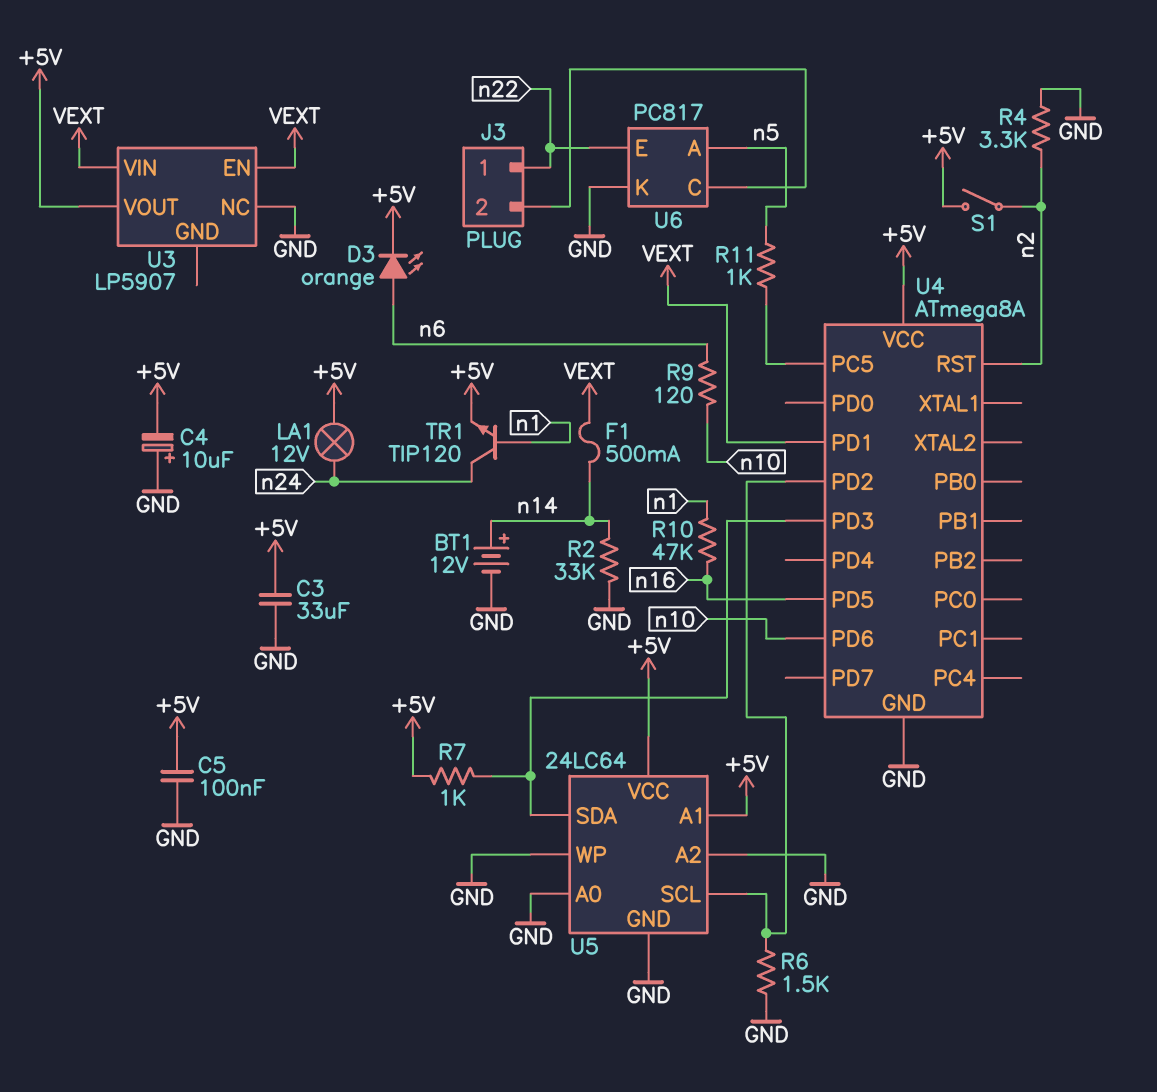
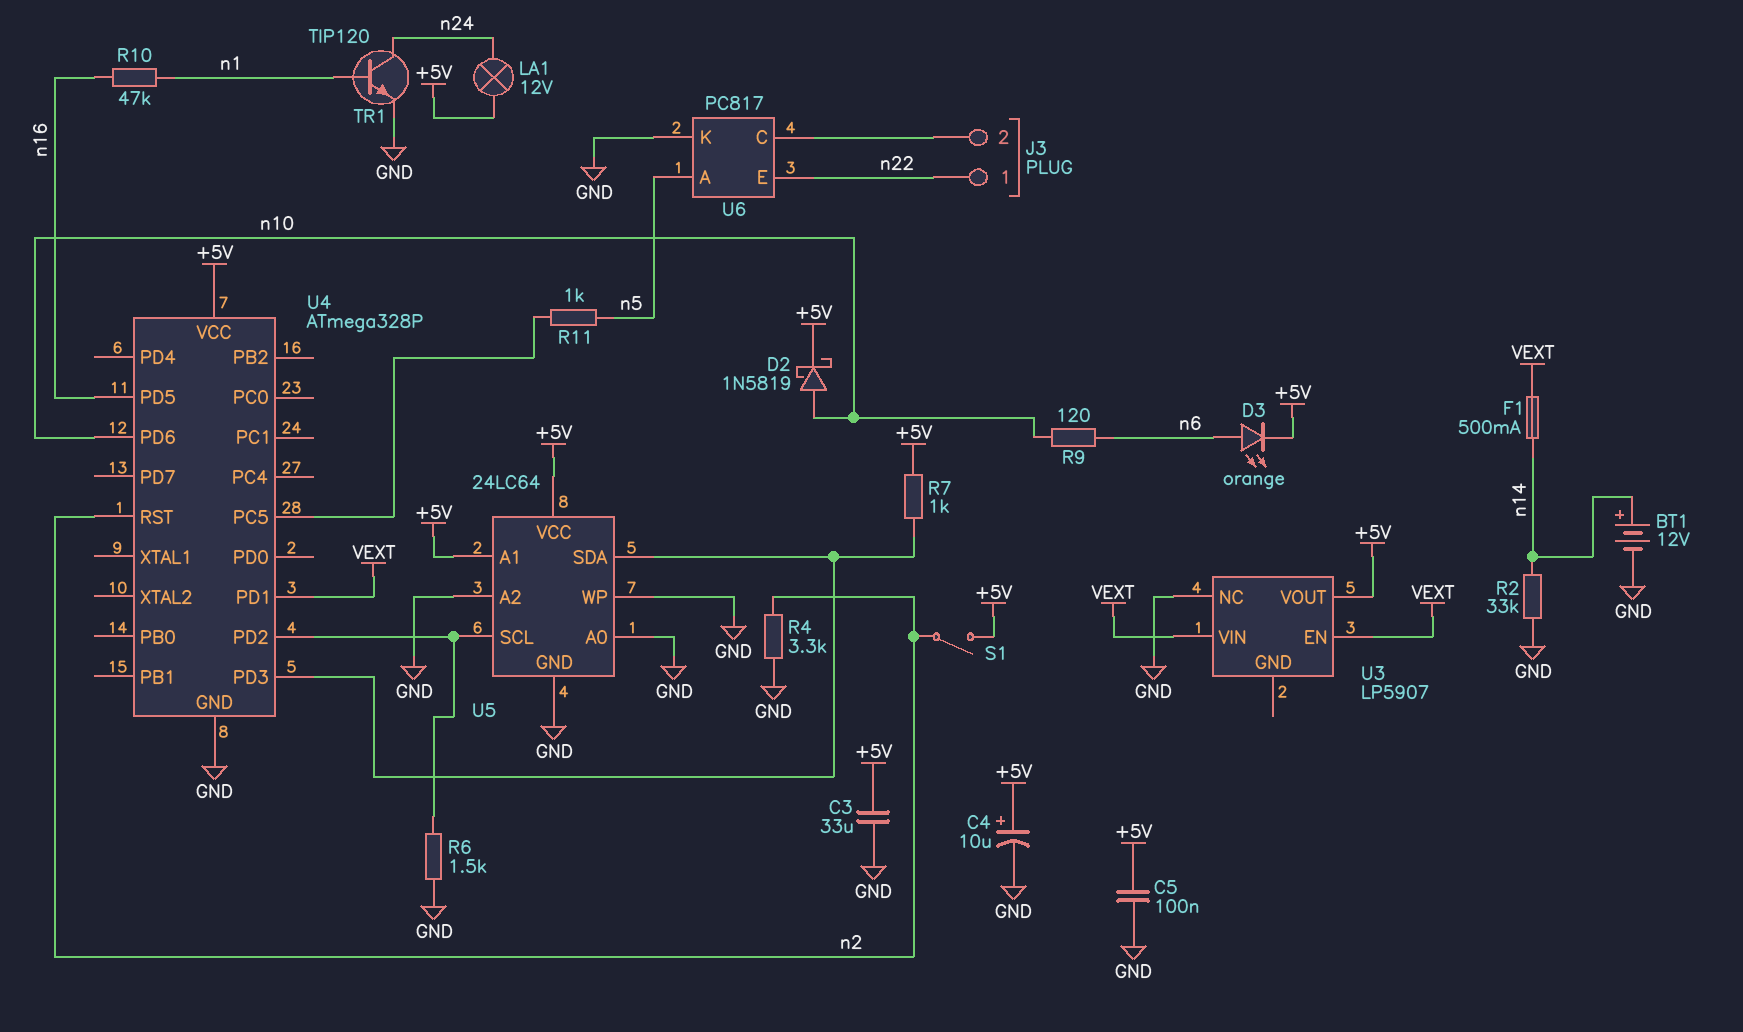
C4: 10uF (plus GND, minus +5V) -> 10uF (plus +5V, minus GND)
D2: none -> schottky 1N5819 (A n10, K +5V)
TR1: NPN TIP120 (B n1, C n24, E +5V) -> NPN TIP120 (B n1, C n24, E GND)
U4: ATmega8A -> ATmega328P

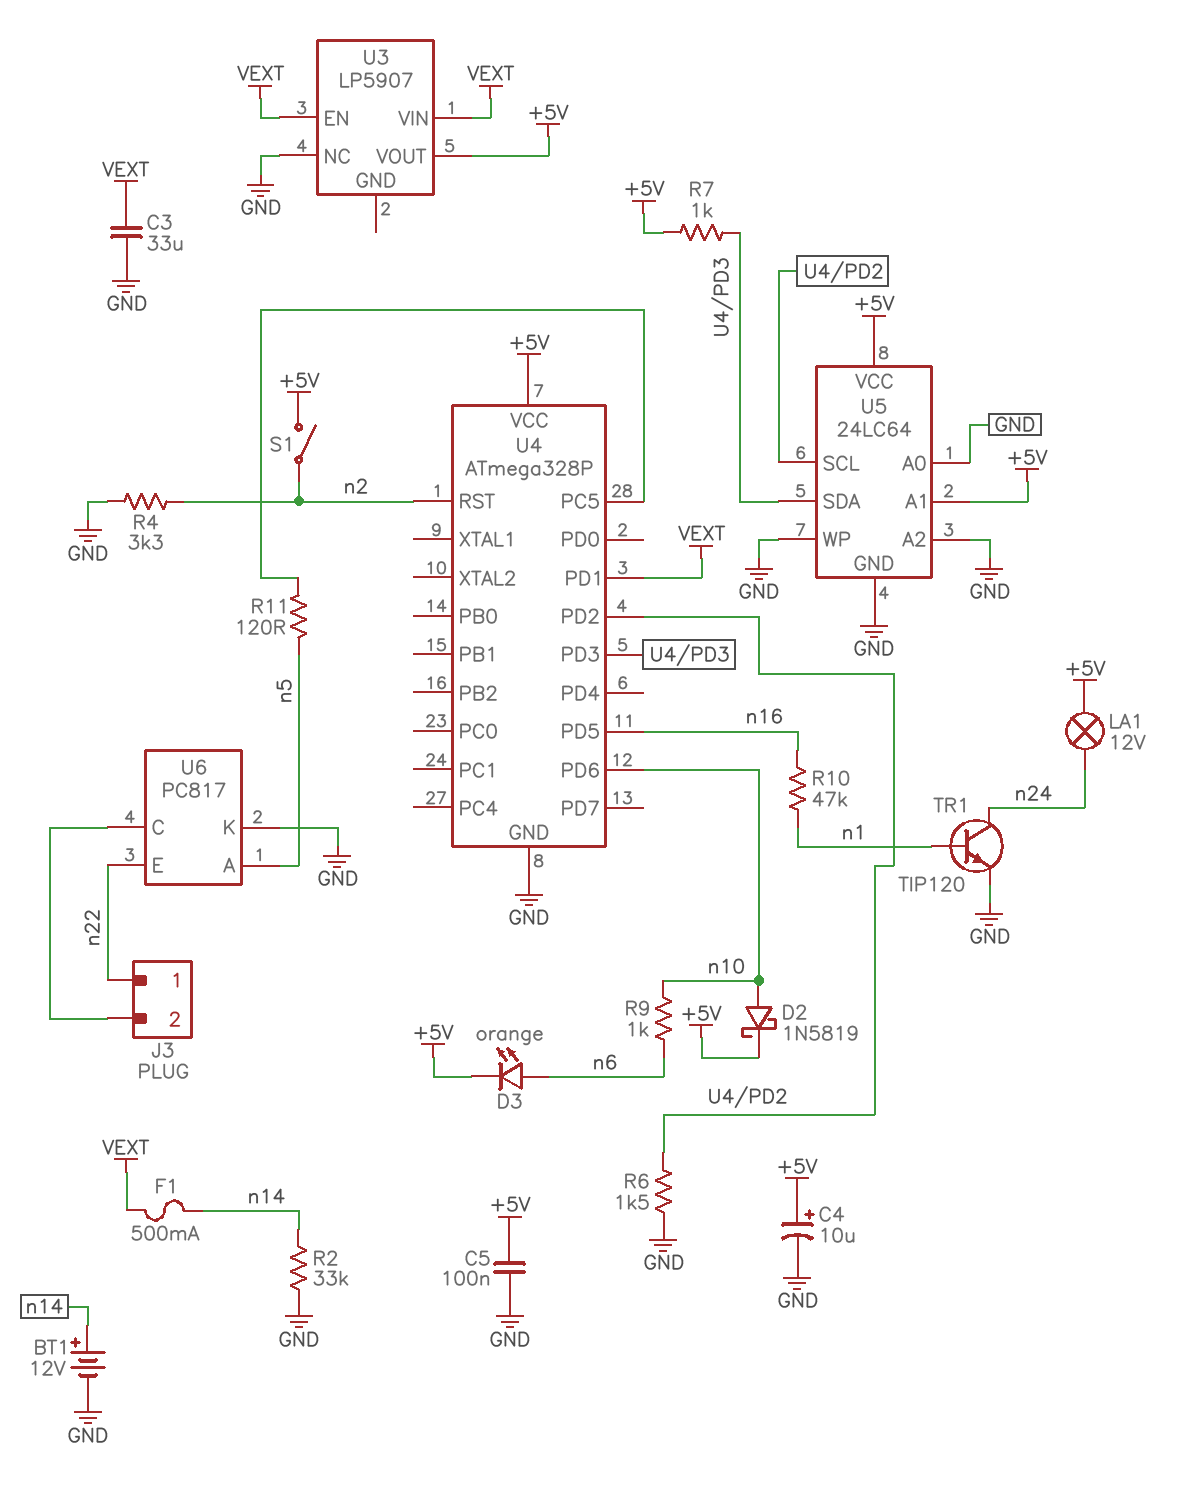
C3: 33uF (+5V, GND) -> 33uF (GND, VEXT)
R9: 120 (n6, n10) -> 1k (n6, n10)
R11: 1k (U4/PC5, n5) -> 120 (U4/PC5, n5)

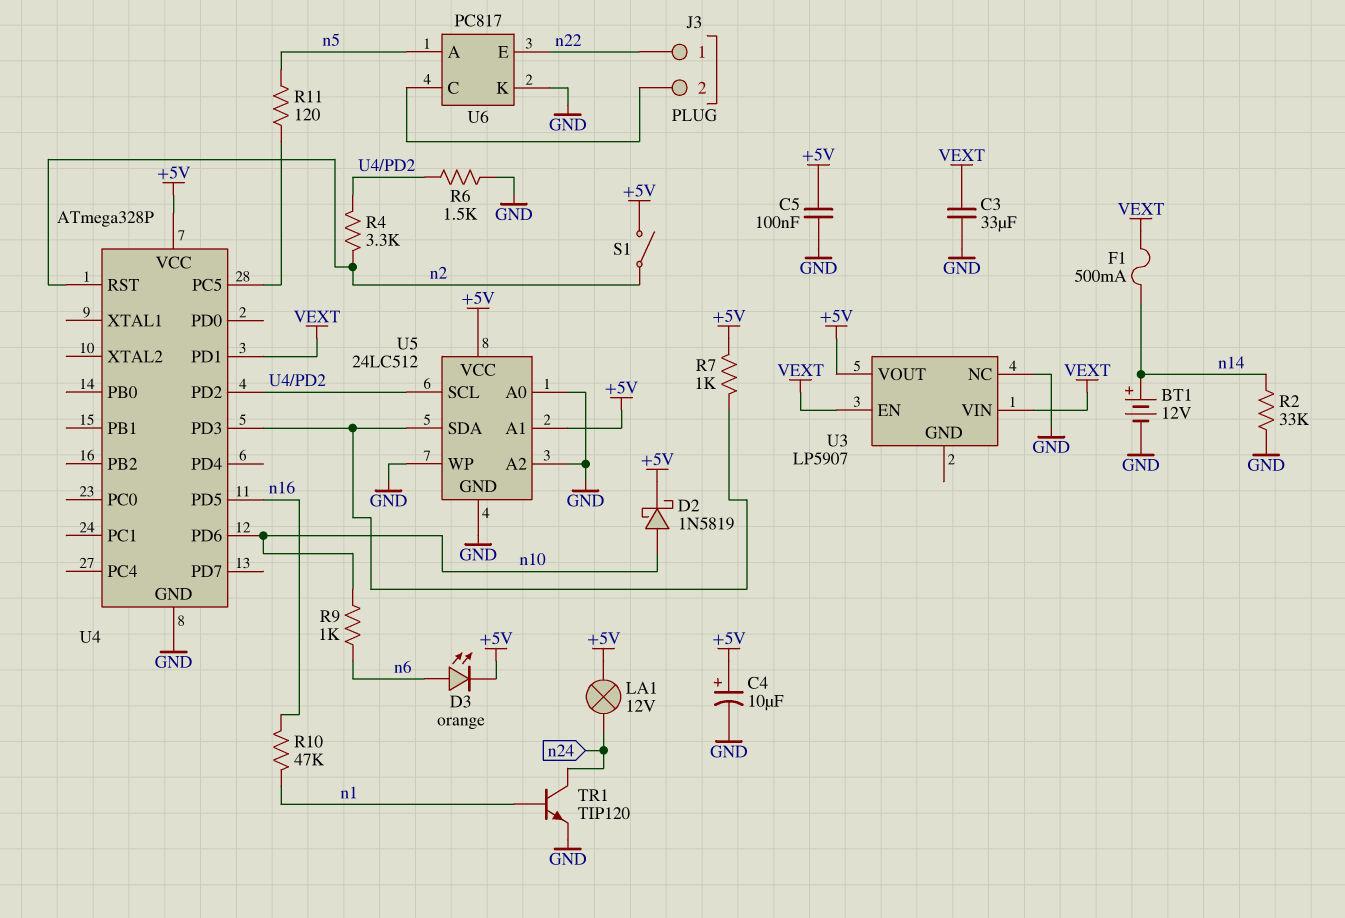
R4: 3.3k (GND, n2) -> 3.3k (U4/PD2, n2)
U5: 24LC64 -> 24LC512

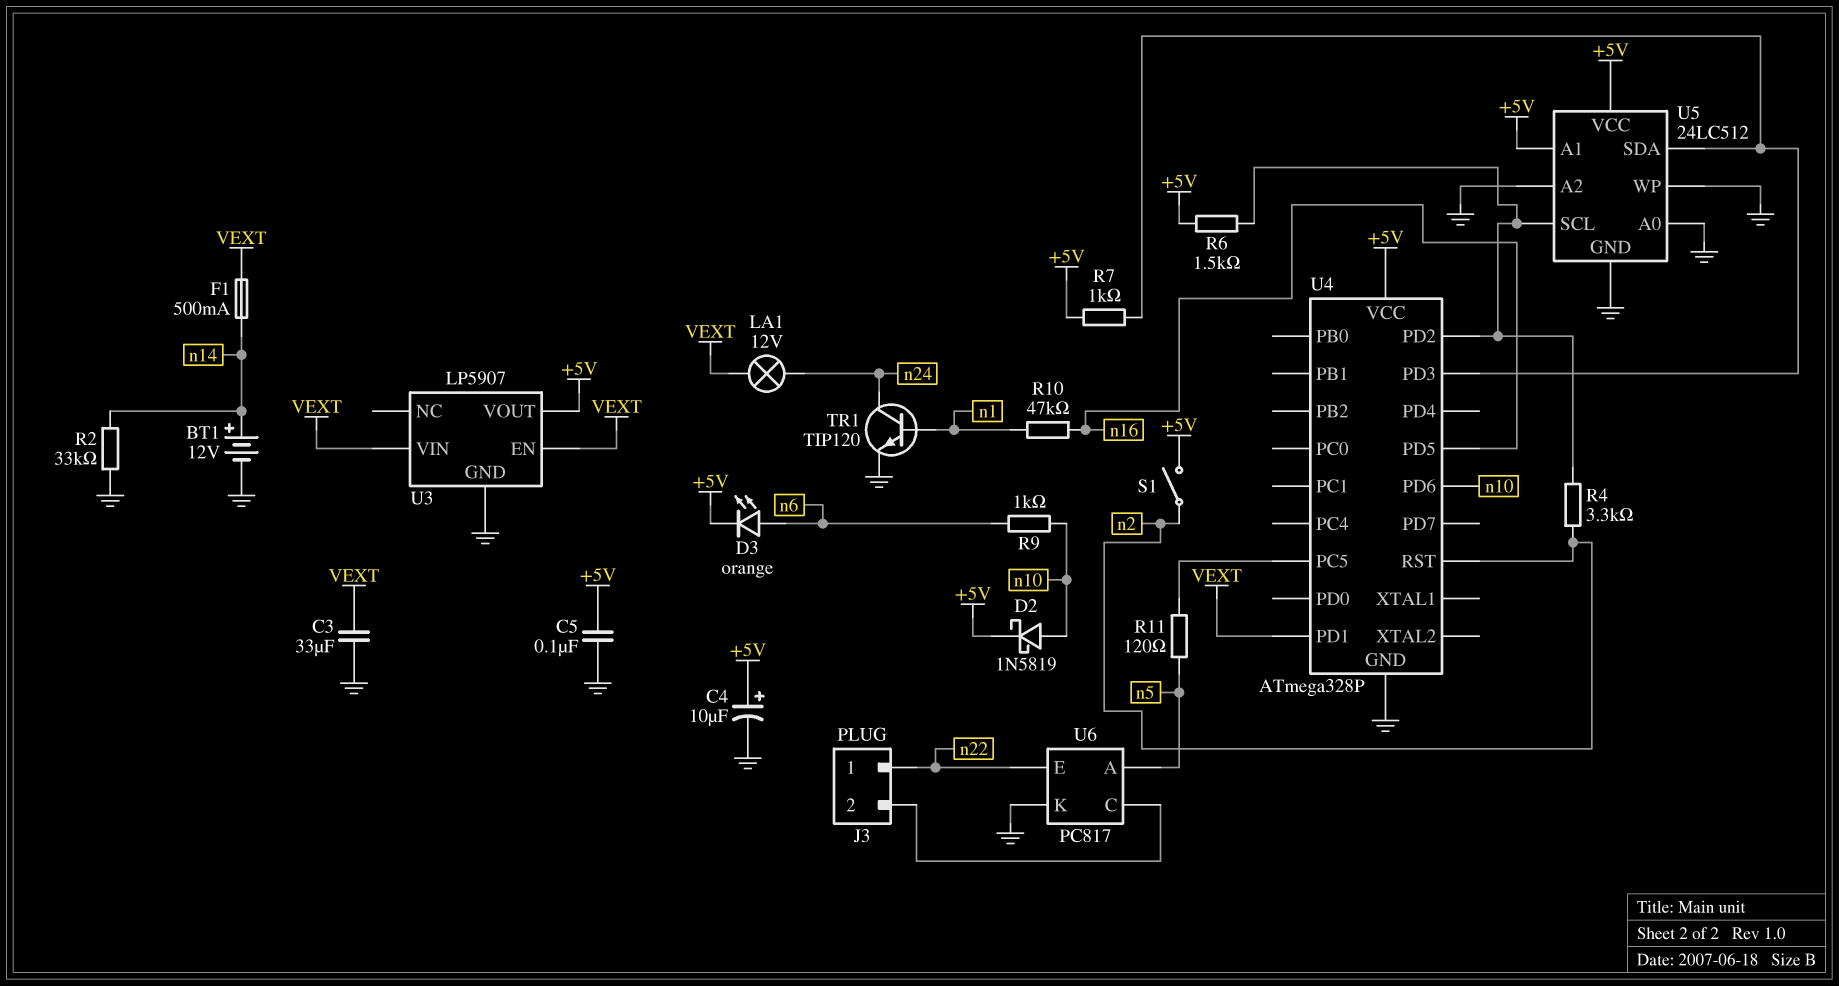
LA1: lamp 12V (+5V, n24) -> lamp 12V (VEXT, n24)
R6: 1.5k (GND, U4/PD2) -> 1.5k (+5V, U4/PD2)
U3 pin GND: none -> GND
U3 pin NC: GND -> none

